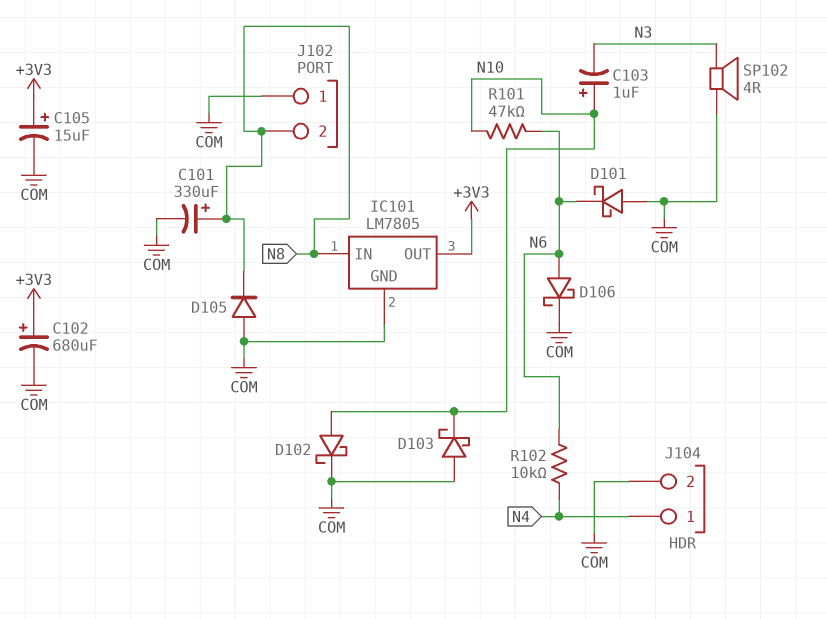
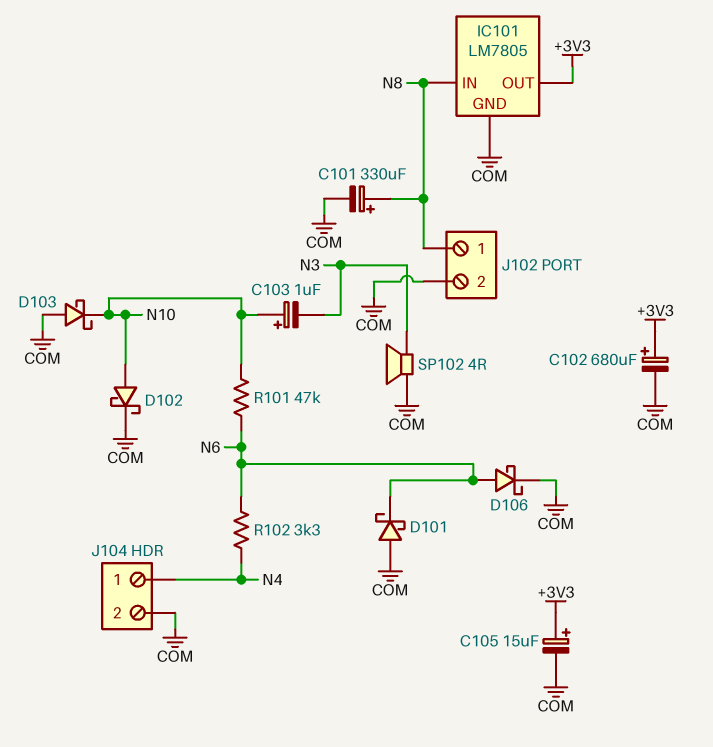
D105: diode (A COM, K N8) -> none
J102 pin 1: COM -> N8
J102 pin 2: N8 -> COM
R102: 10k (N4, N6) -> 3.3k (N4, N6)

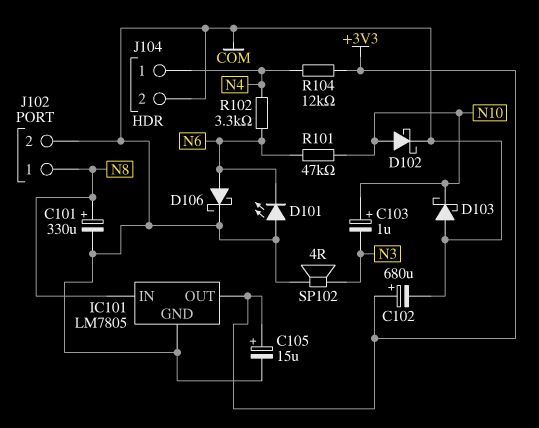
D101: schottky (A COM, K N6) -> LED (A COM, K N6)
R104: none -> 12k (+3V3, N4)

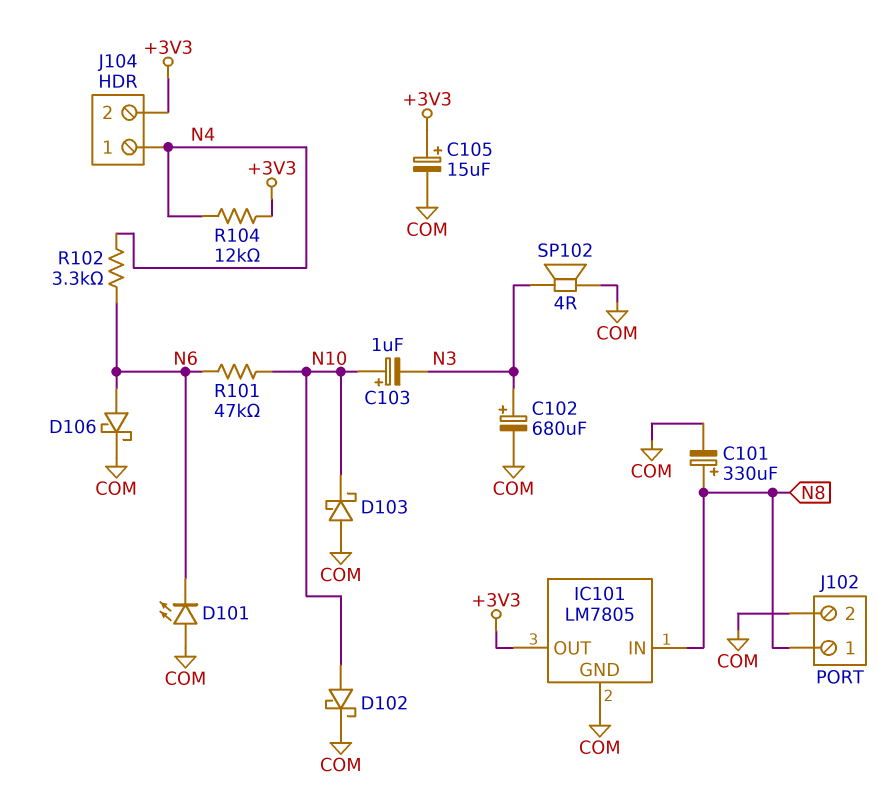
C102: 680uF (plus +3V3, minus COM) -> 680uF (plus N3, minus COM)
J104 pin 2: COM -> +3V3

